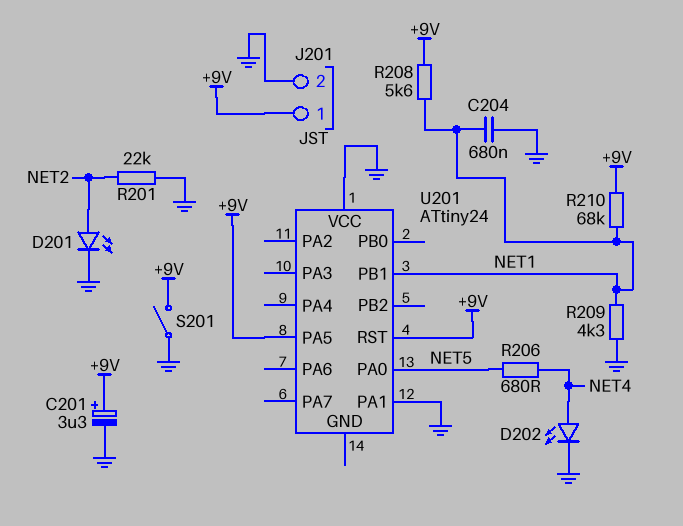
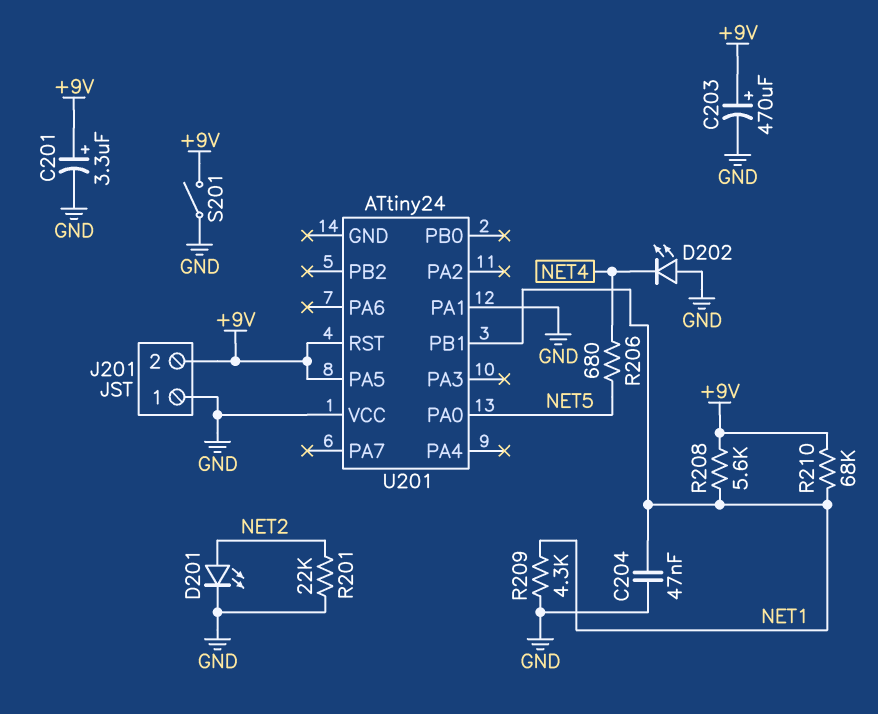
C203: none -> 470uF (plus +9V, minus GND)
C204: 680nF (GND, NET1) -> 47nF (GND, NET1)
D202: LED (A NET4, K GND) -> LED (A GND, K NET4)
J201 pin 1: +9V -> GND
J201 pin 2: GND -> +9V

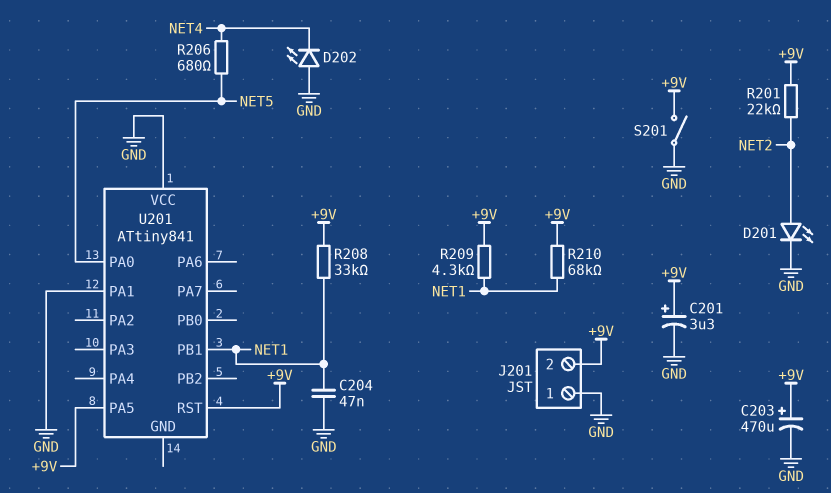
R201: 22k (GND, NET2) -> 22k (+9V, NET2)
R208: 5.6k (+9V, NET1) -> 33k (+9V, NET1)
R209: 4.3k (GND, NET1) -> 4.3k (+9V, NET1)
U201: ATtiny24 -> ATtiny841

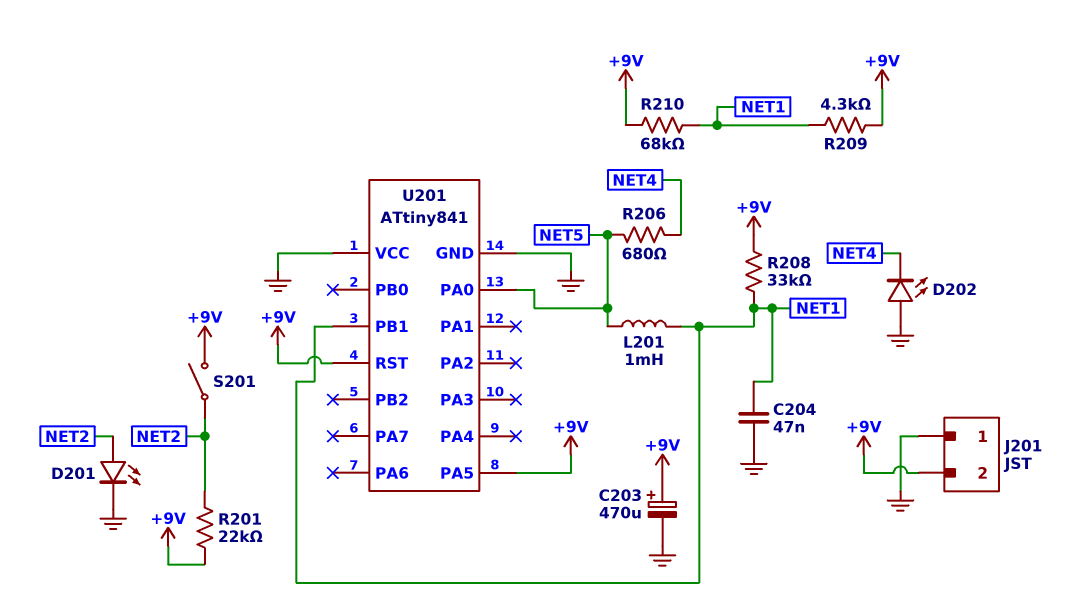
C201: 3.3uF (plus +9V, minus GND) -> none
L201: none -> 1mH (NET1, NET5)
S201: switch (+9V, GND) -> switch (+9V, NET2)
U201 pin GND: none -> GND
U201 pin PA1: GND -> none

